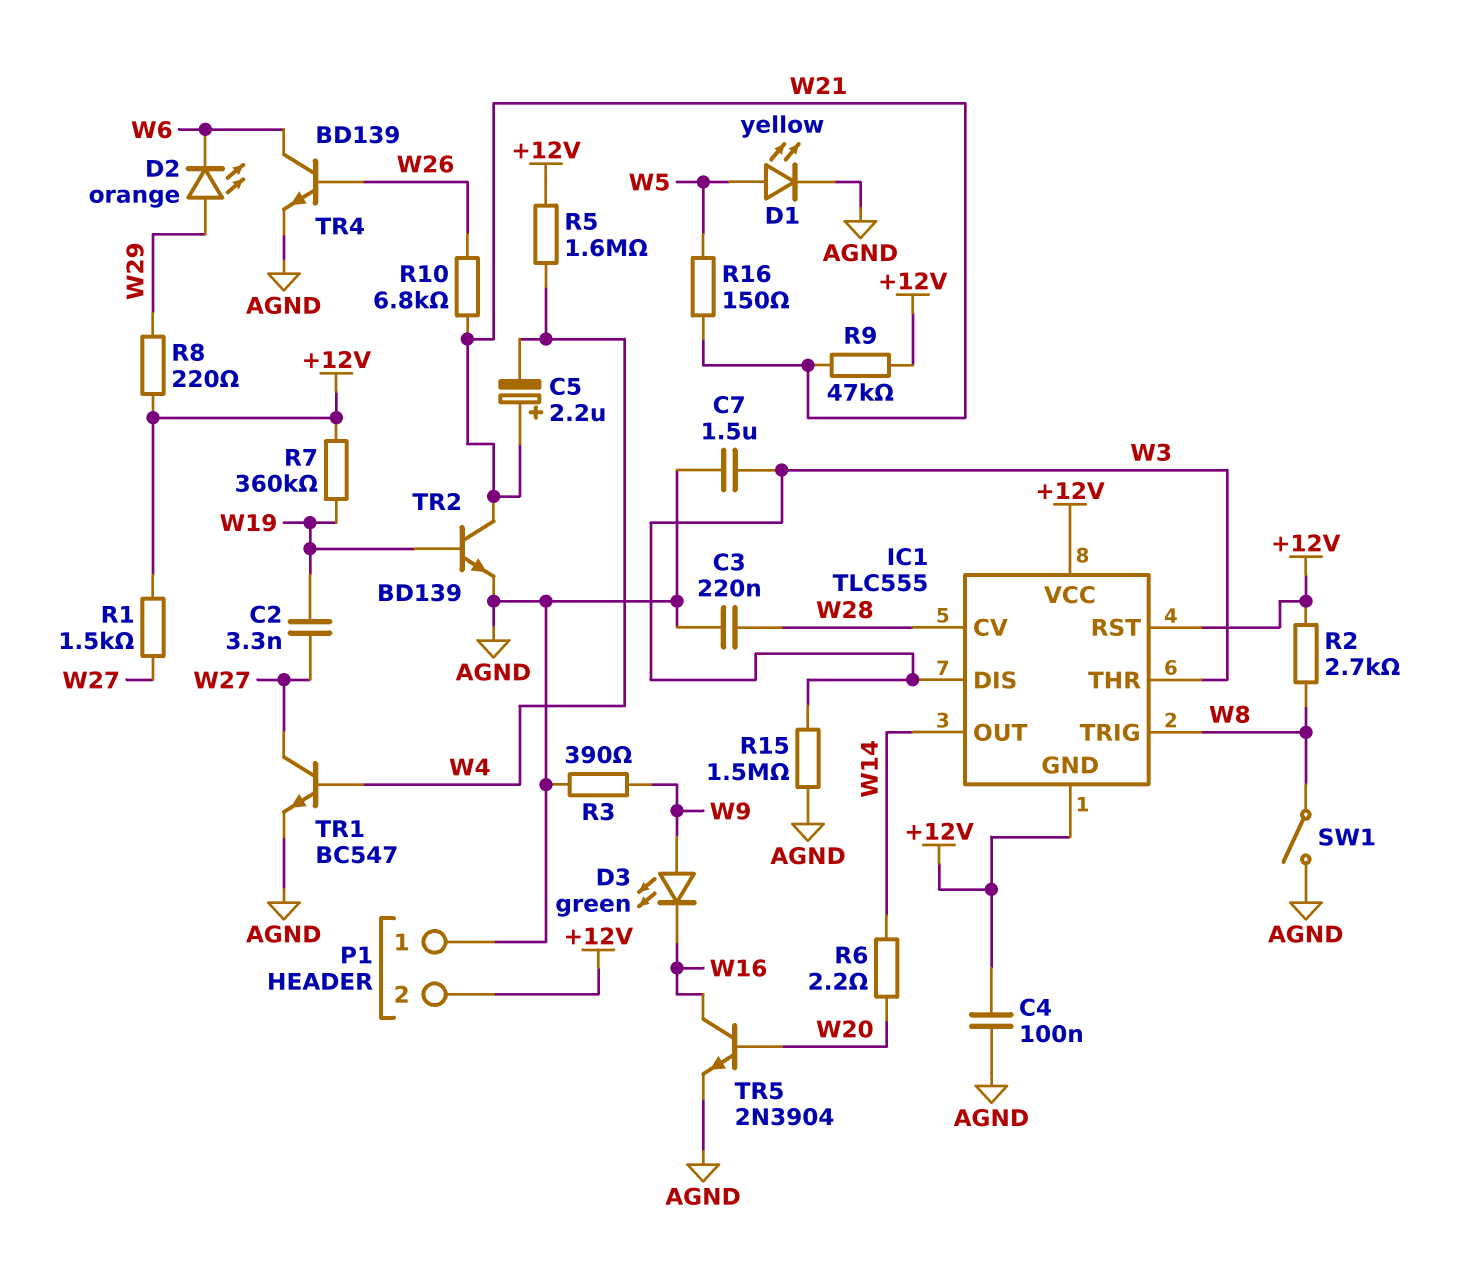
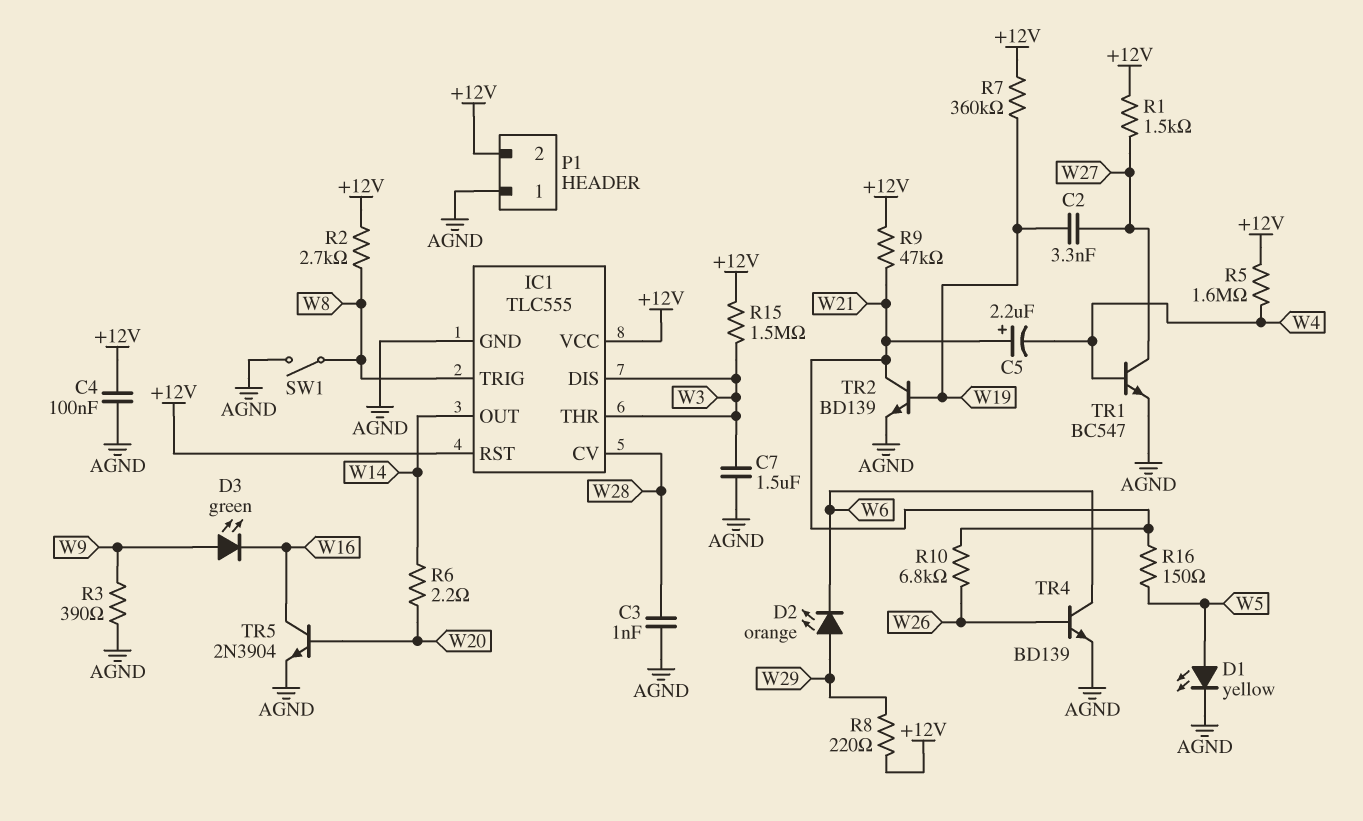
C3: 220nF (AGND, W28) -> 1nF (AGND, W28)
IC1 pin GND: +12V -> AGND
R15: 1.5M (AGND, W3) -> 1.5M (+12V, W3)

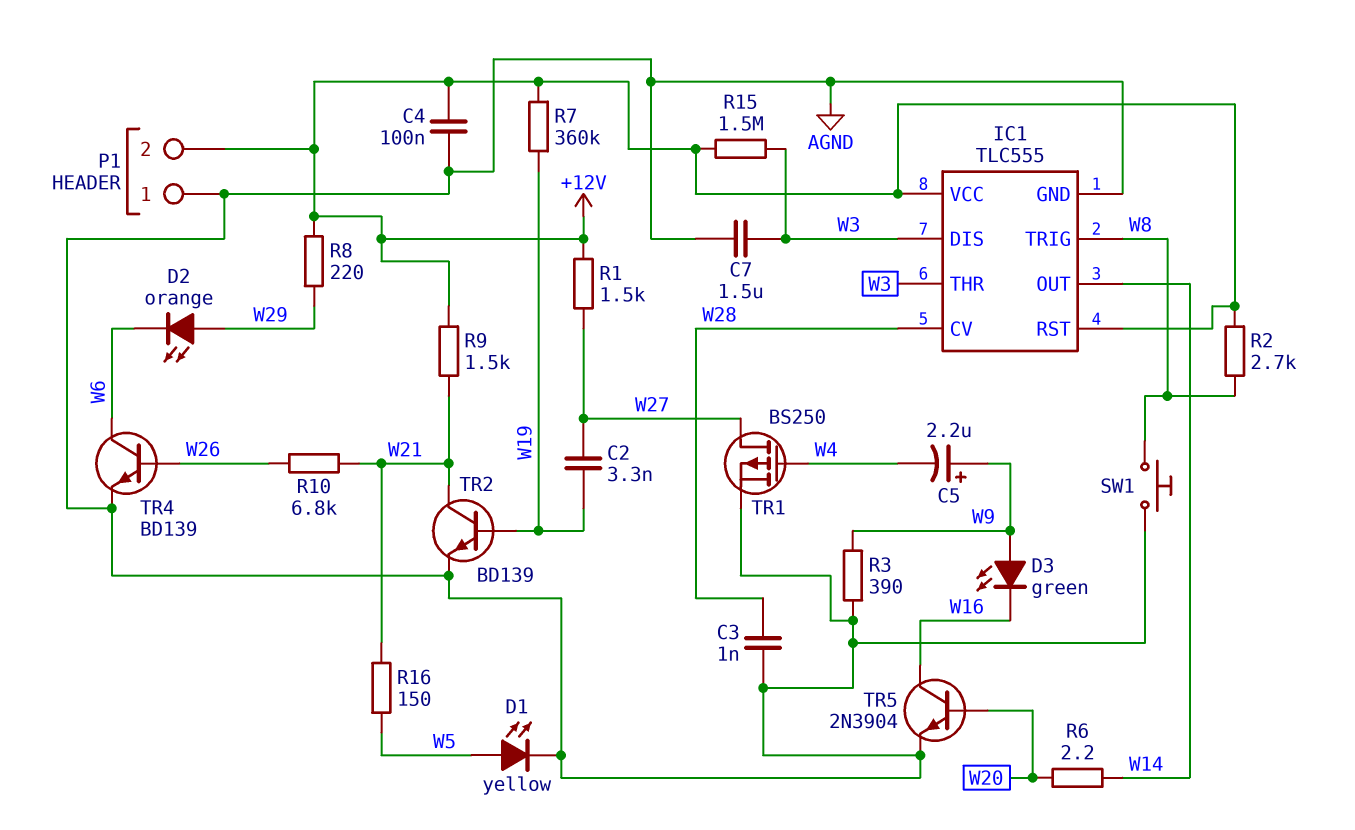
C5: 2.2uF (plus W21, minus W4) -> 2.2uF (plus W9, minus W4)
R5: 1.6M (+12V, W4) -> none
R9: 47k (+12V, W21) -> 1.5k (+12V, W21)
SW1: switch (AGND, W8) -> button (AGND, W8)
TR1: NPN BC547 (B W4, C W27, E AGND) -> PMOS BS250 (G W4, D W27, S AGND)

